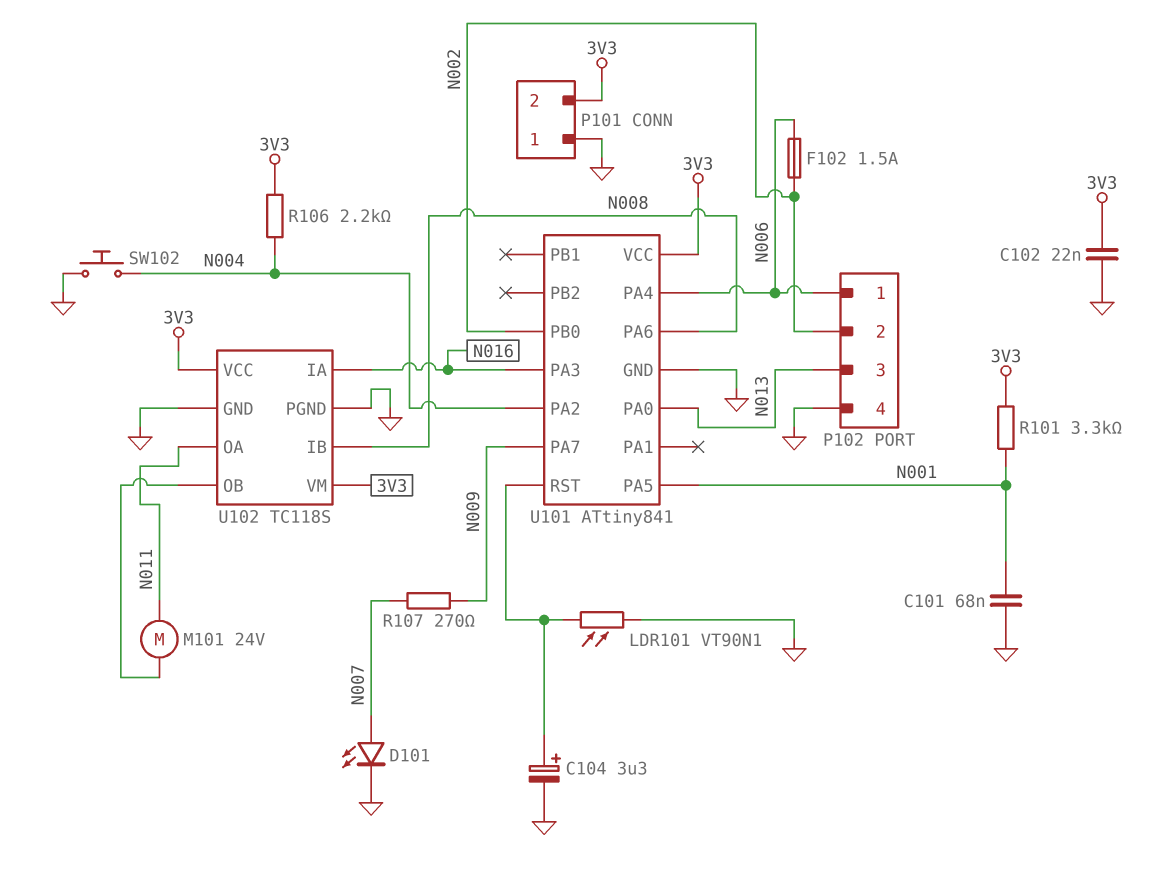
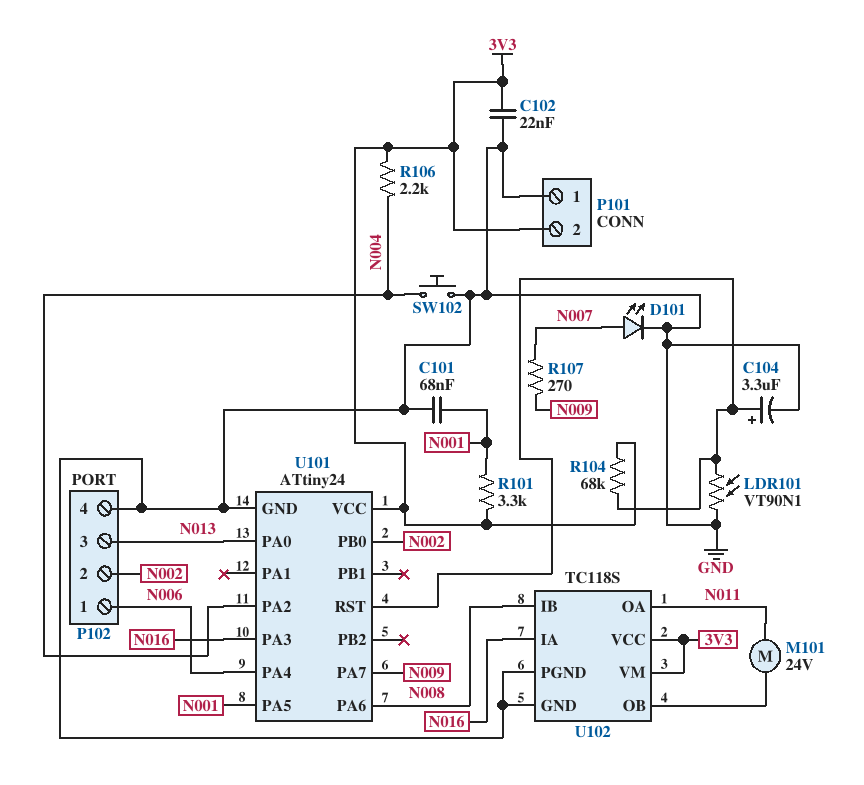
F102: 1.5A (N002, N006) -> none
R104: none -> 68k (3V3, U101/RST)
U101: ATtiny841 -> ATtiny24

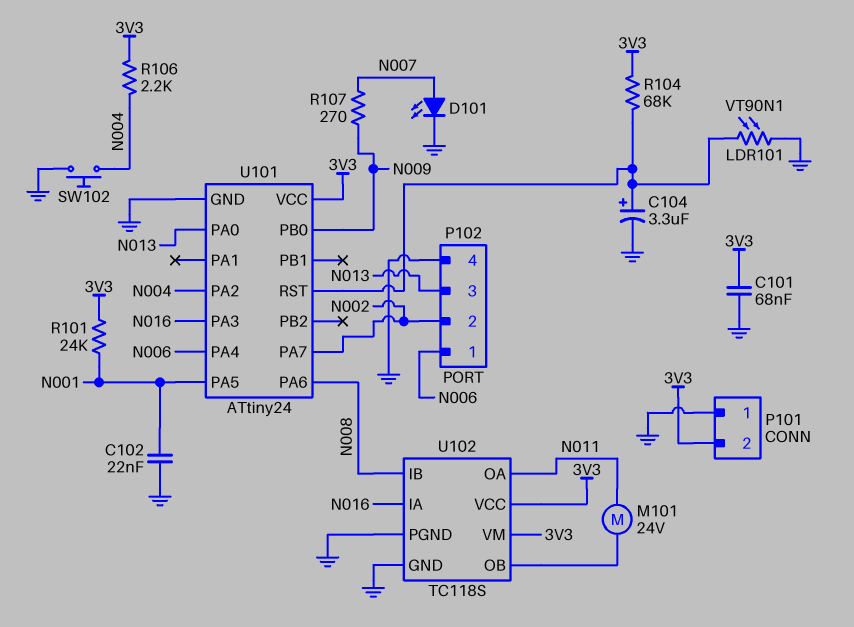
C101: 68nF (GND, N001) -> 68nF (3V3, GND)
C102: 22nF (3V3, GND) -> 22nF (GND, N001)
R101: 3.3k (3V3, N001) -> 24k (3V3, N001)
U101 pin PA7: N009 -> N002
U101 pin PB0: N002 -> N009

